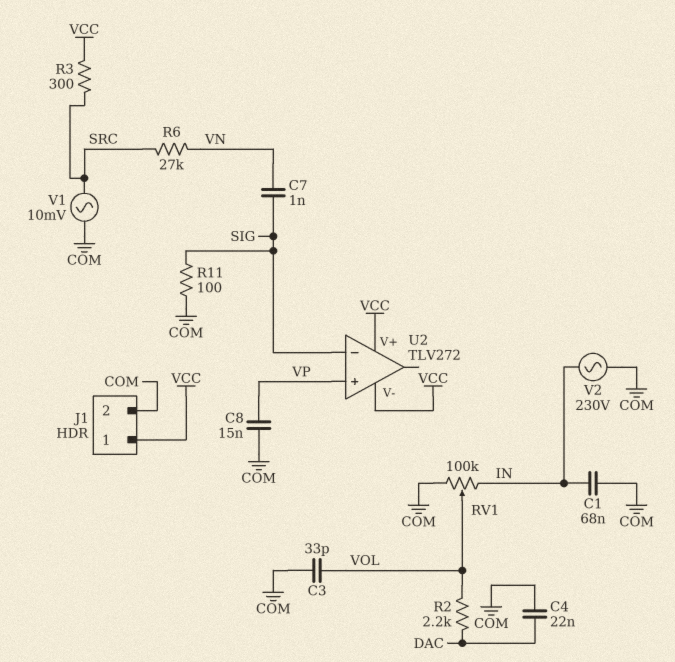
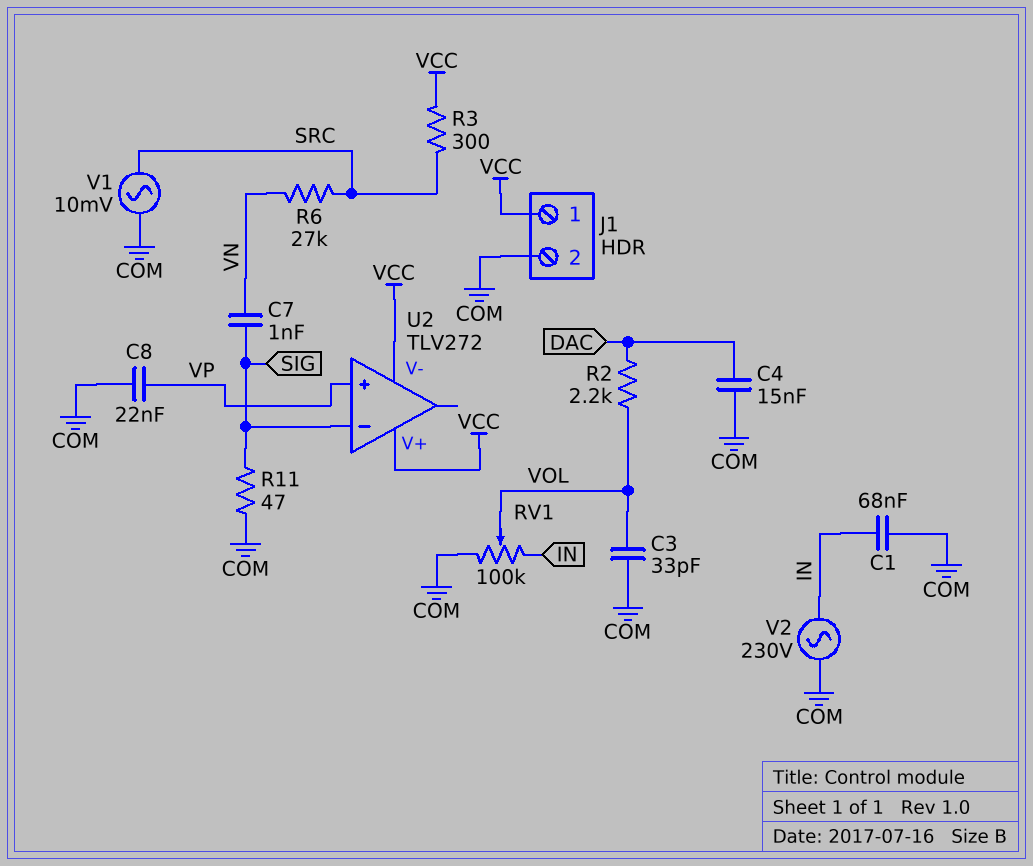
C4: 22nF (COM, DAC) -> 15nF (COM, DAC)
C8: 15nF (COM, VP) -> 22nF (COM, VP)
R11: 100 (COM, SIG) -> 47 (COM, SIG)

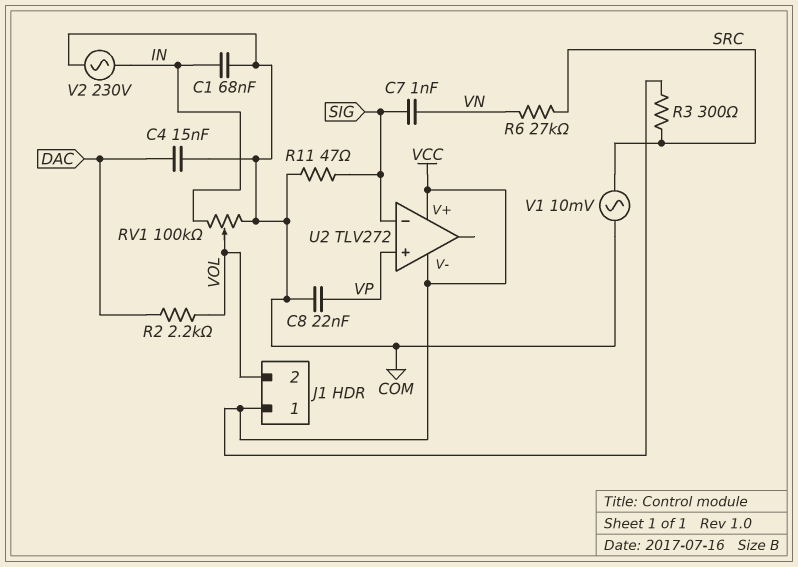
C3: 33pF (COM, VOL) -> none
J1 pin 2: COM -> VOL

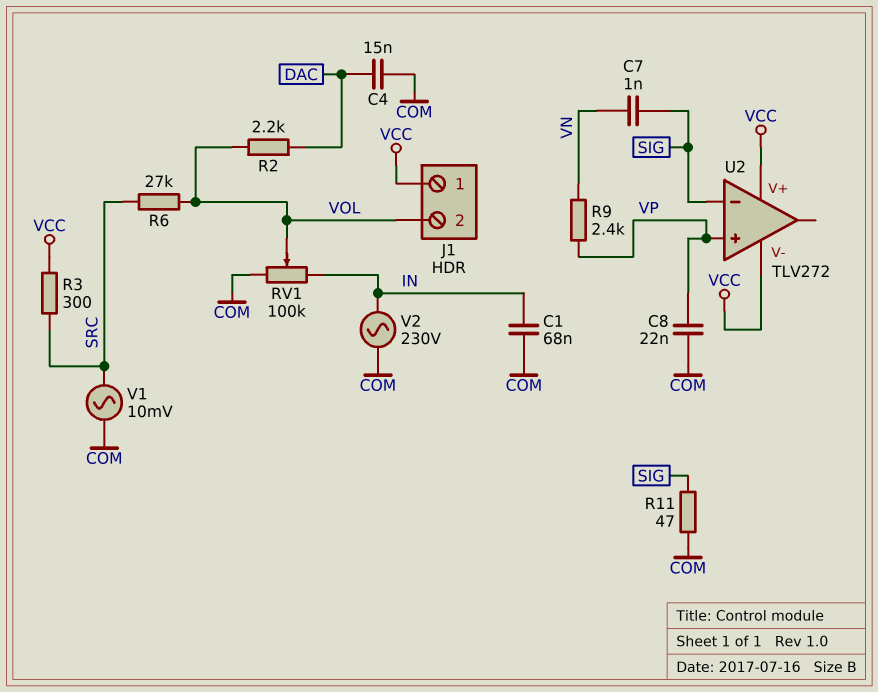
R6: 27k (SRC, VN) -> 27k (SRC, VOL)
R9: none -> 2.4k (VN, VP)

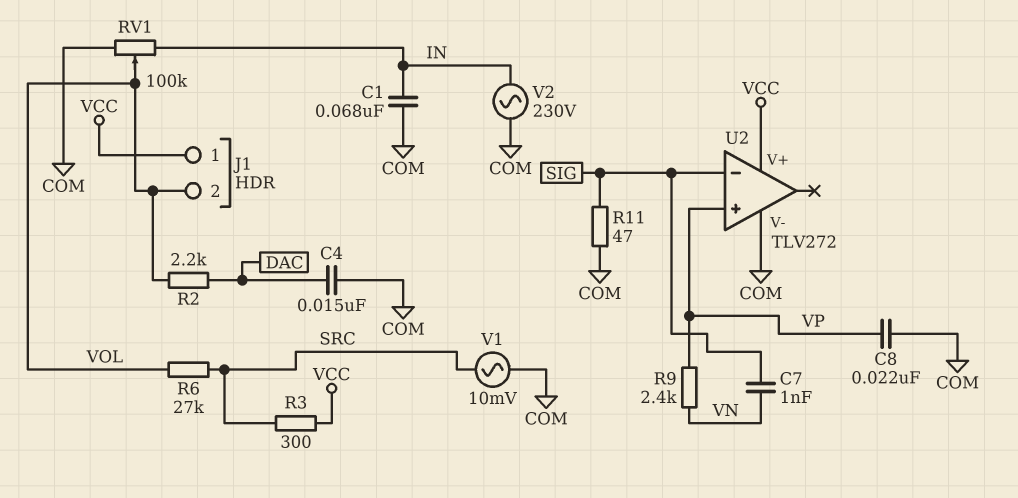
U2 pin V-: VCC -> COM

